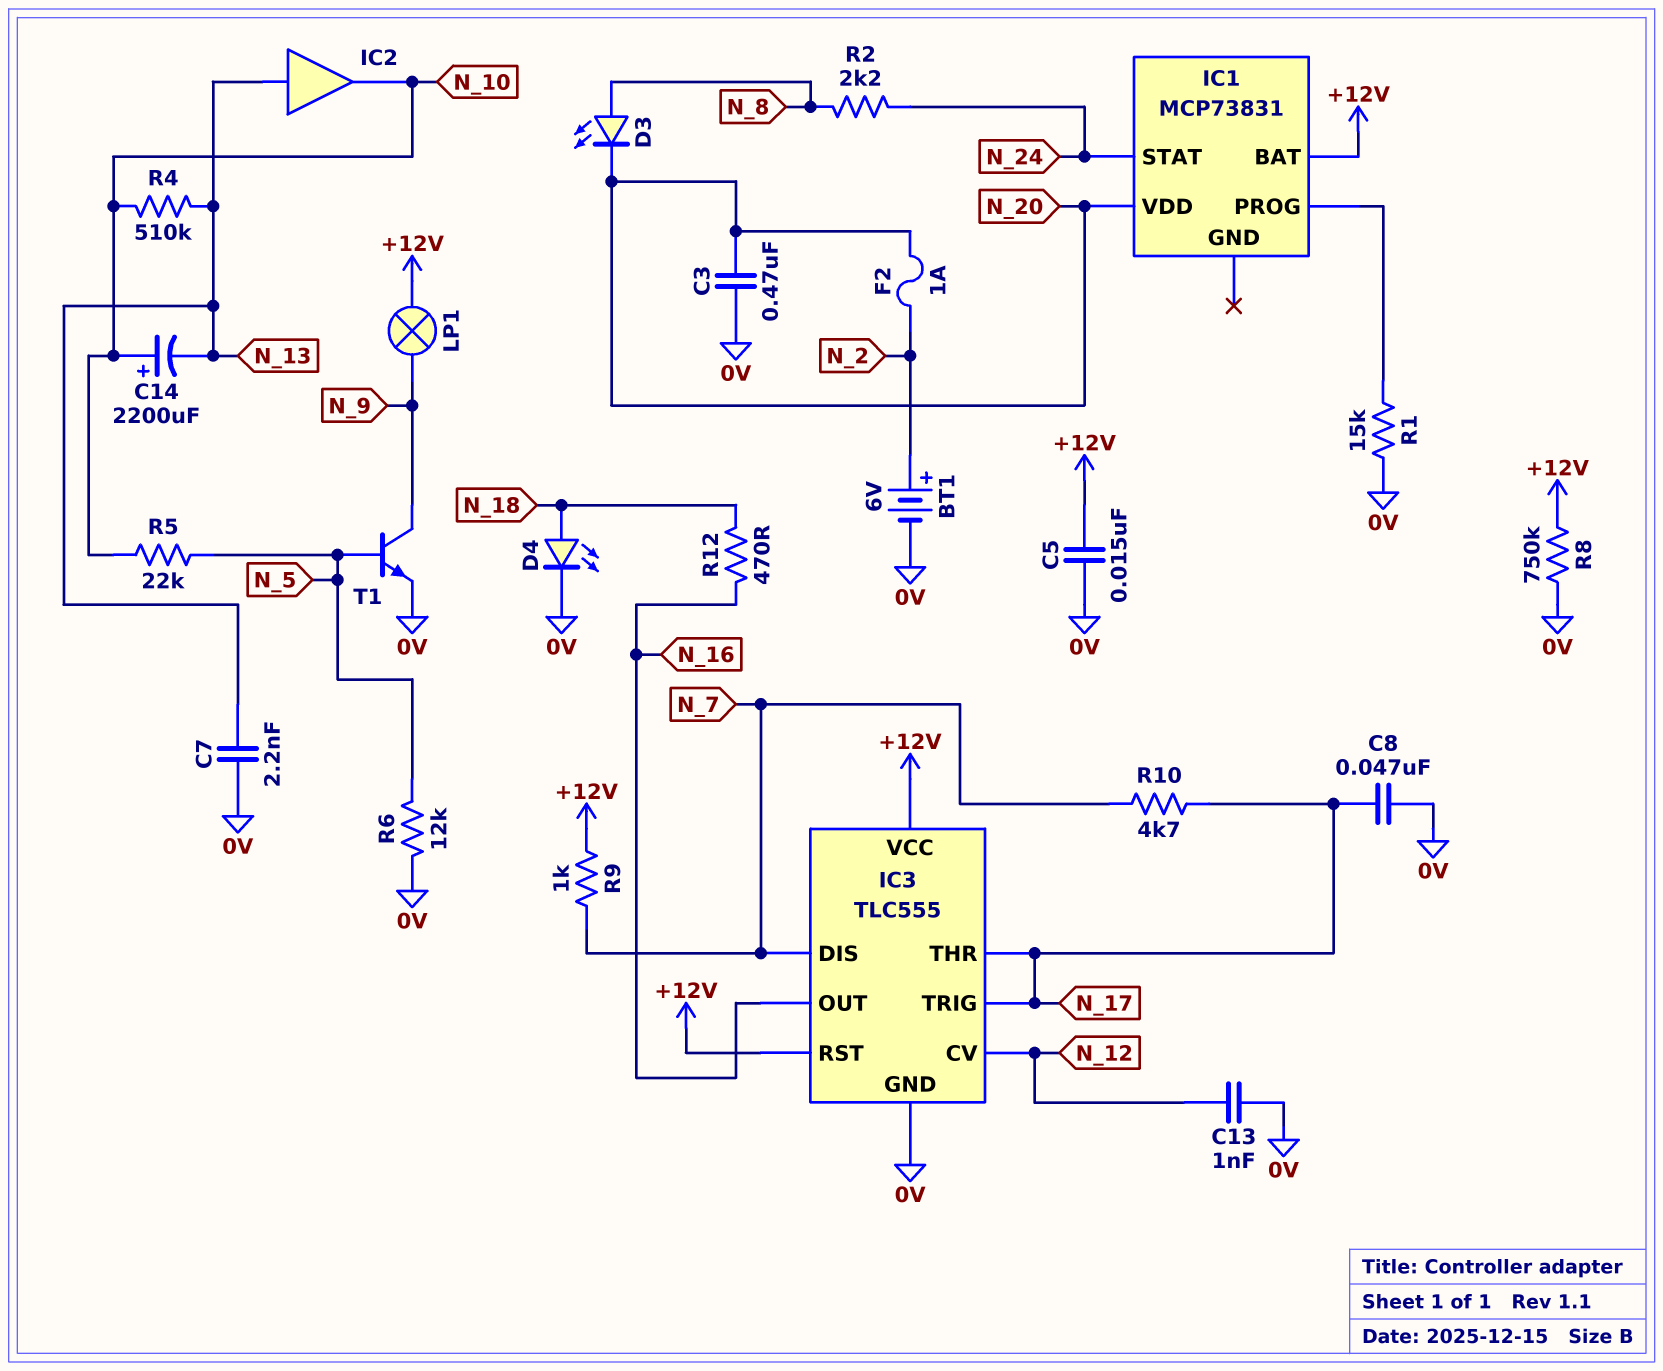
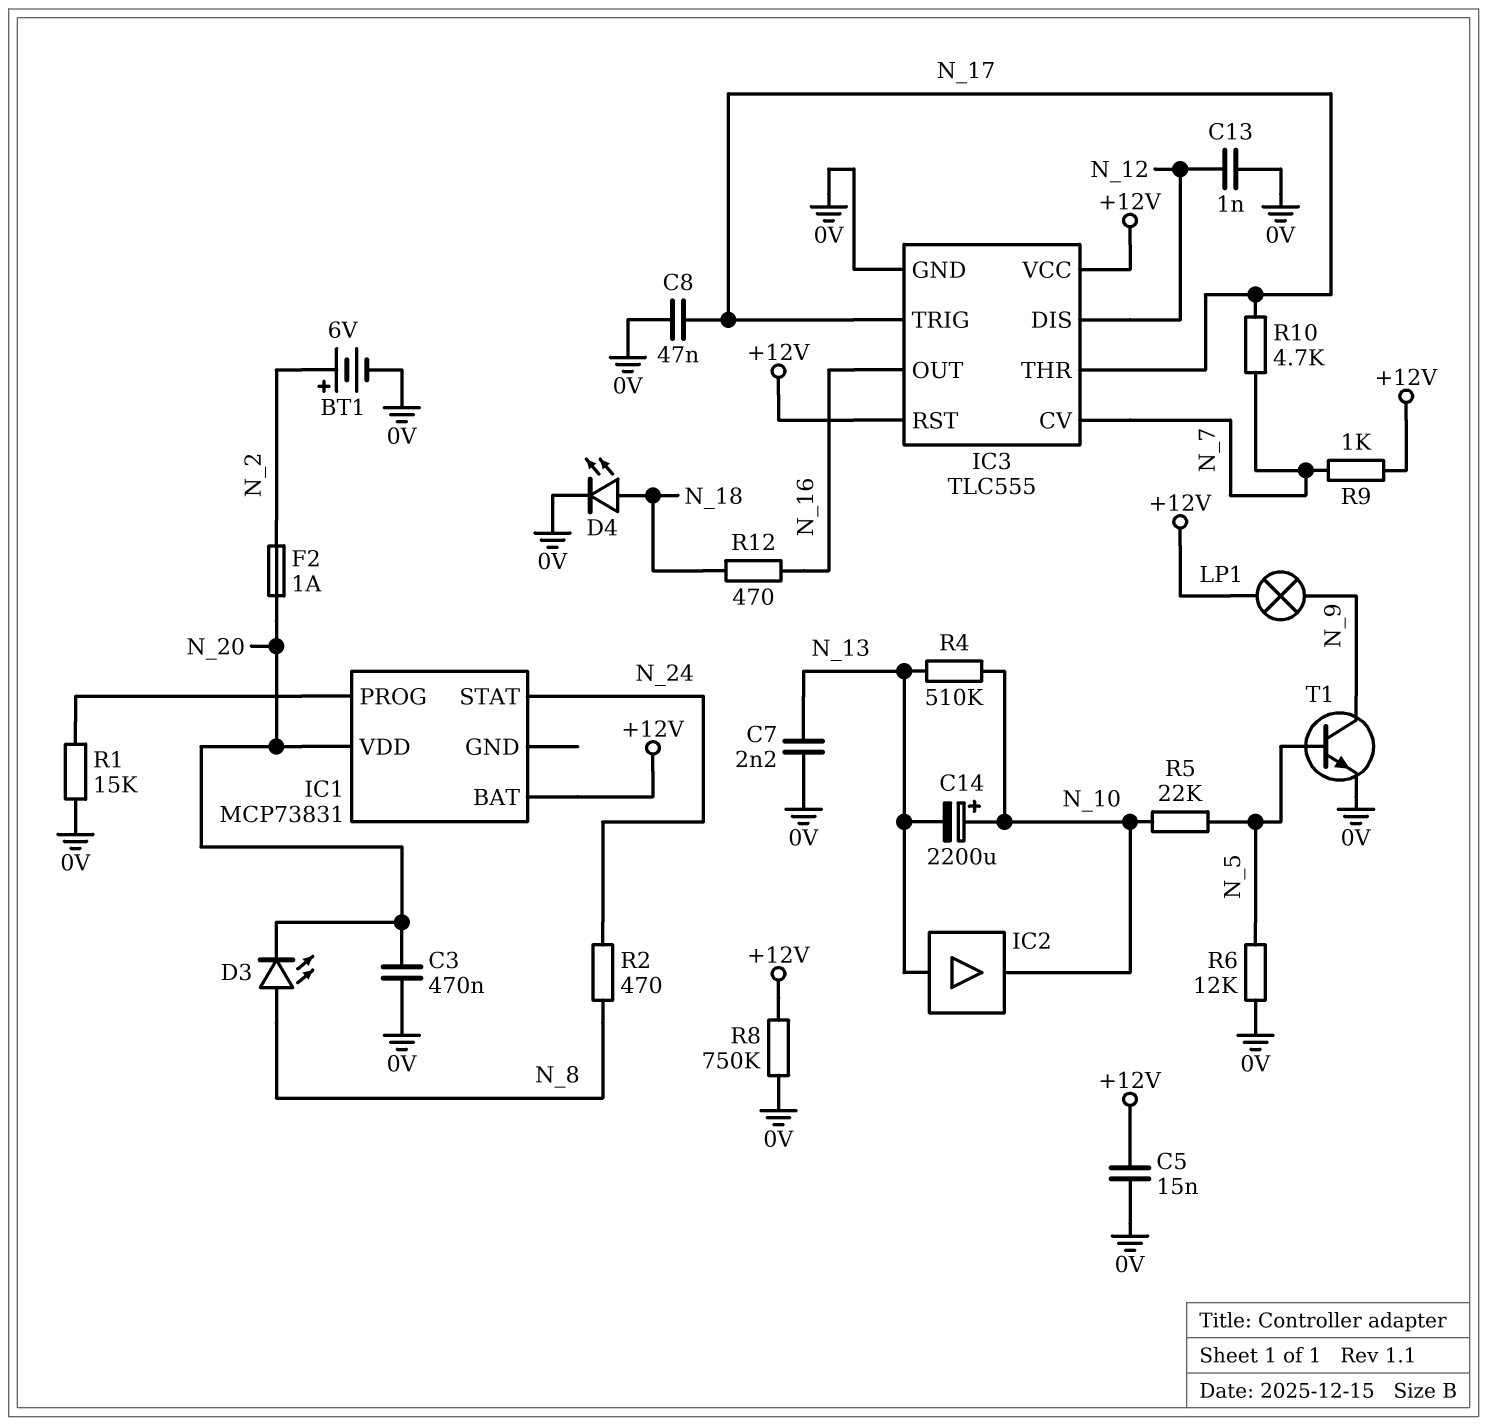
IC3 pin CV: N_12 -> N_7
IC3 pin DIS: N_7 -> N_12
R2: 2.2k (N_8, N_24) -> 470 (N_8, N_24)

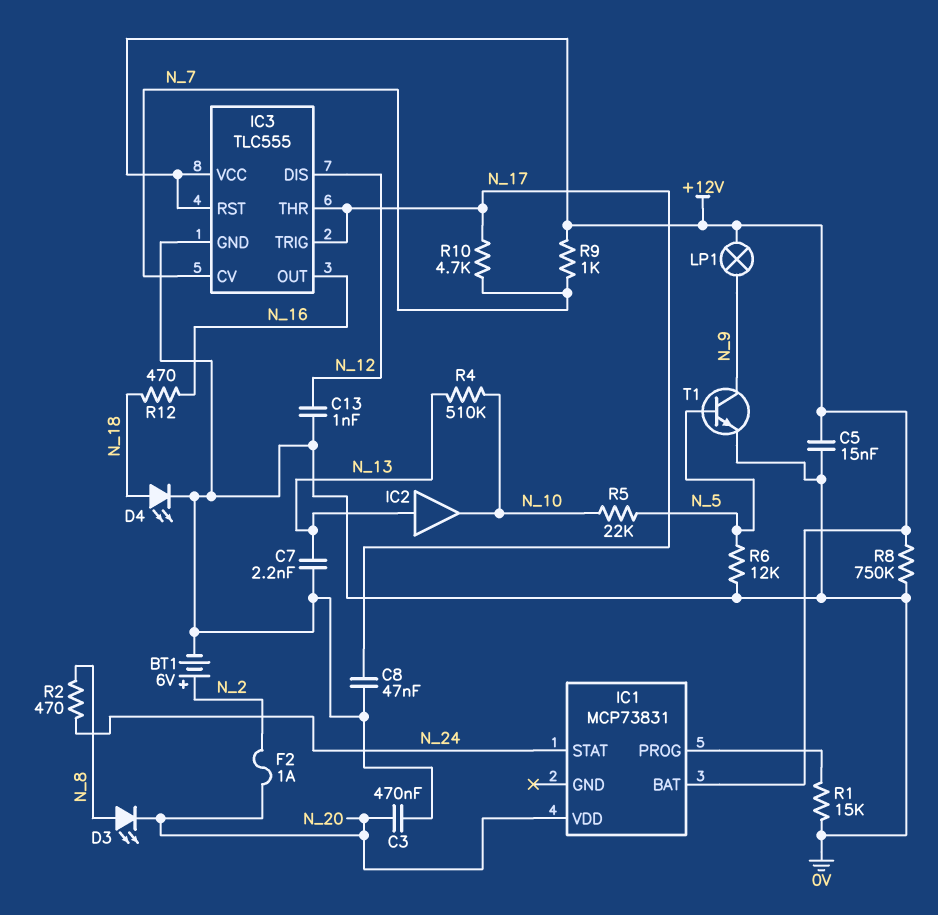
C14: 2200uF (plus N_10, minus N_13) -> none

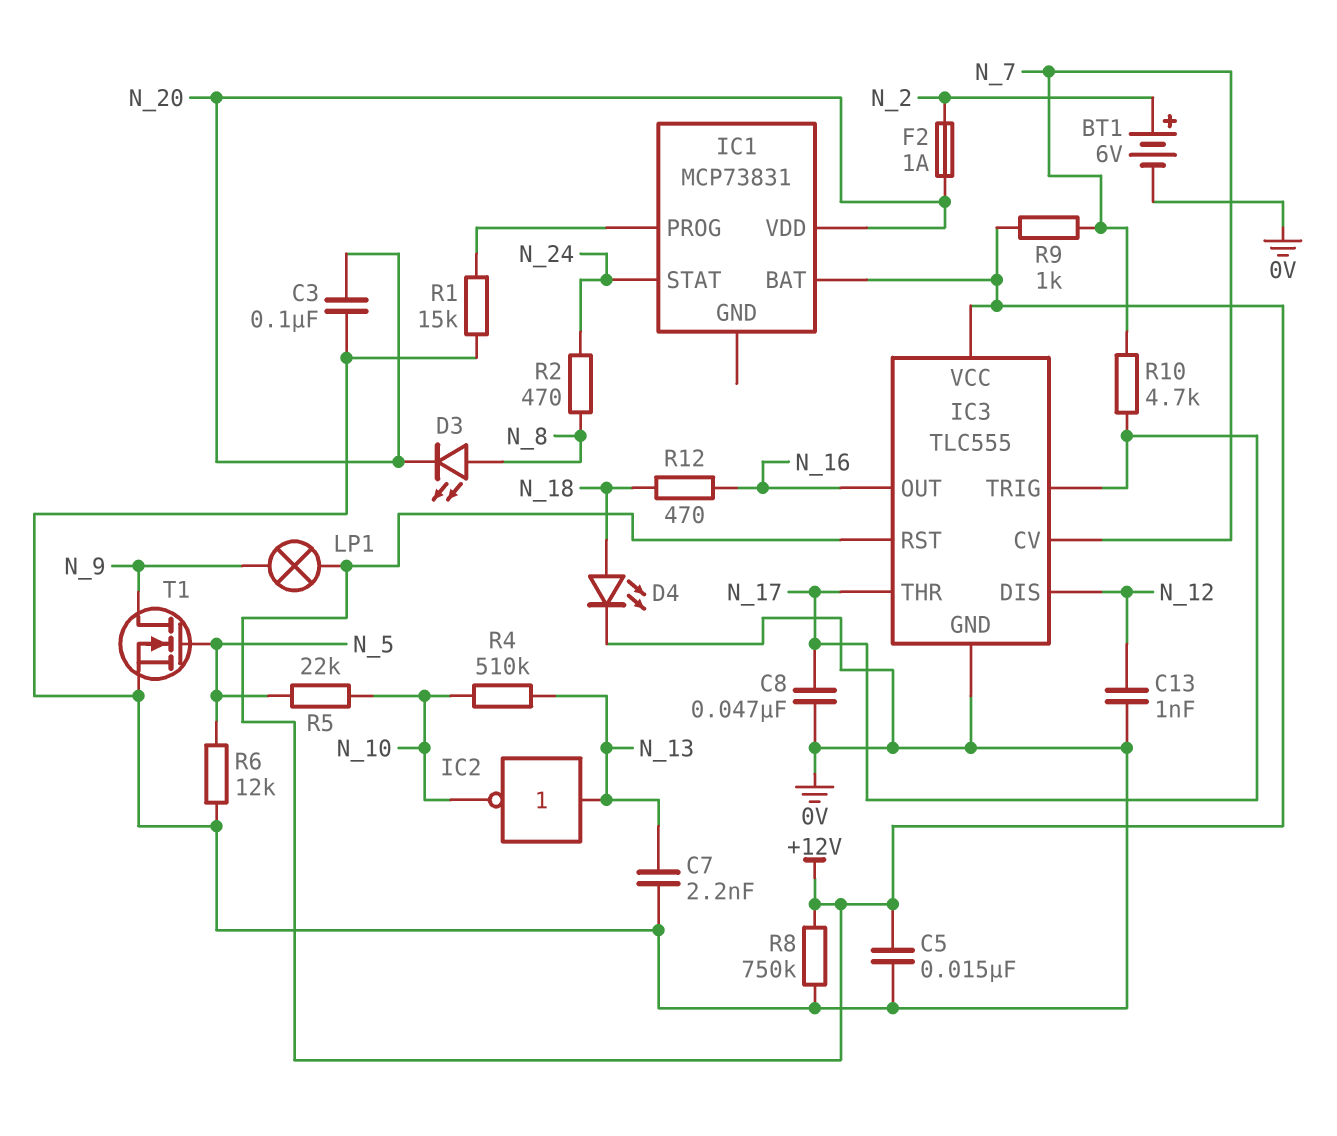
C3: 470nF (0V, N_20) -> 100nF (0V, N_20)
IC2: buffer (in N_13, out N_10) -> NOT (in N_13, out N_10)
T1: NPN (B N_5, C N_9, E 0V) -> NMOS (G N_5, D N_9, S 0V)

